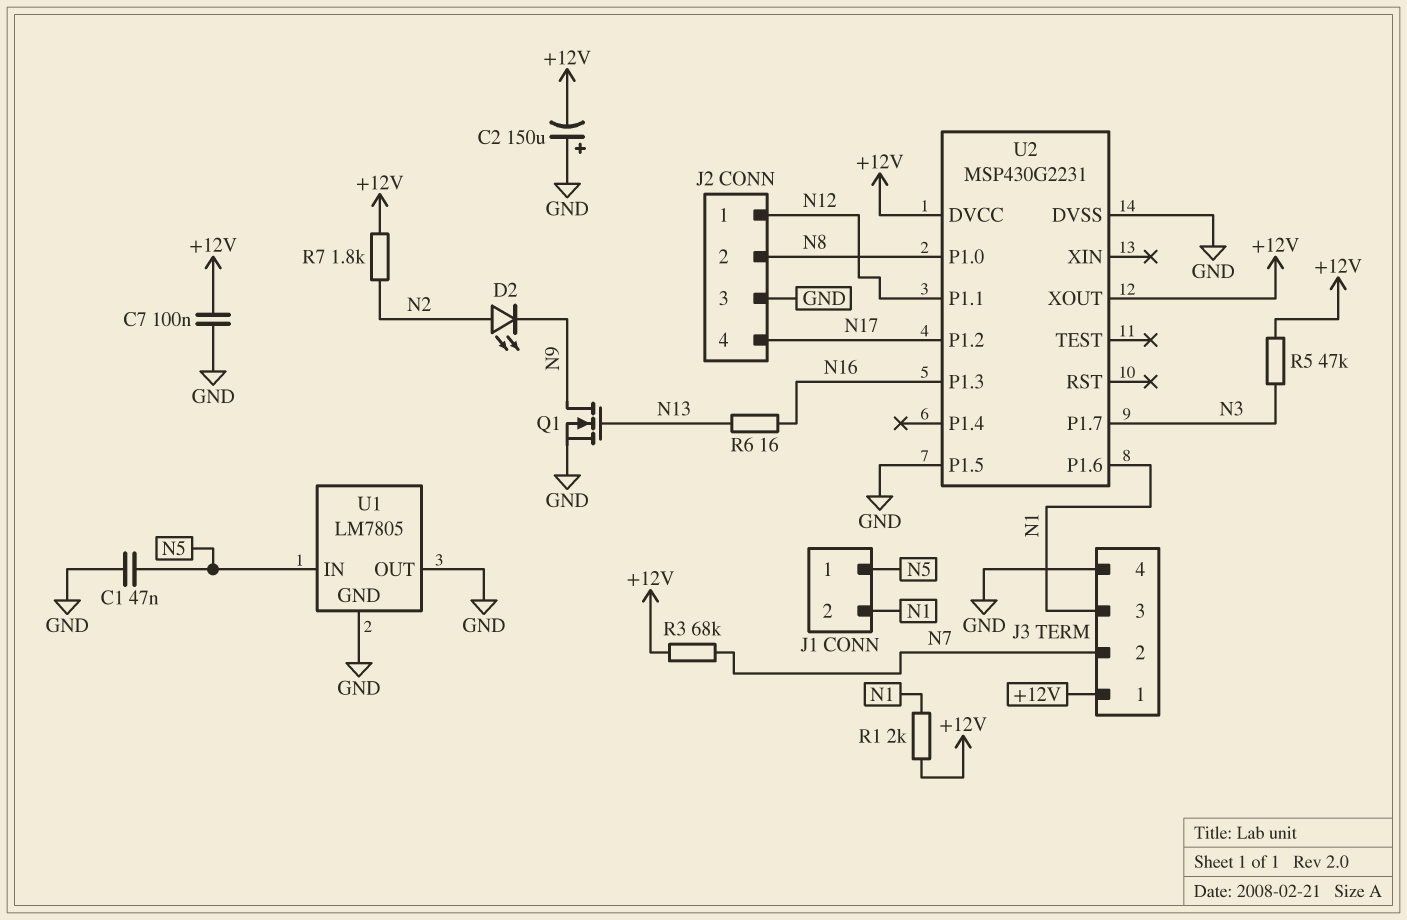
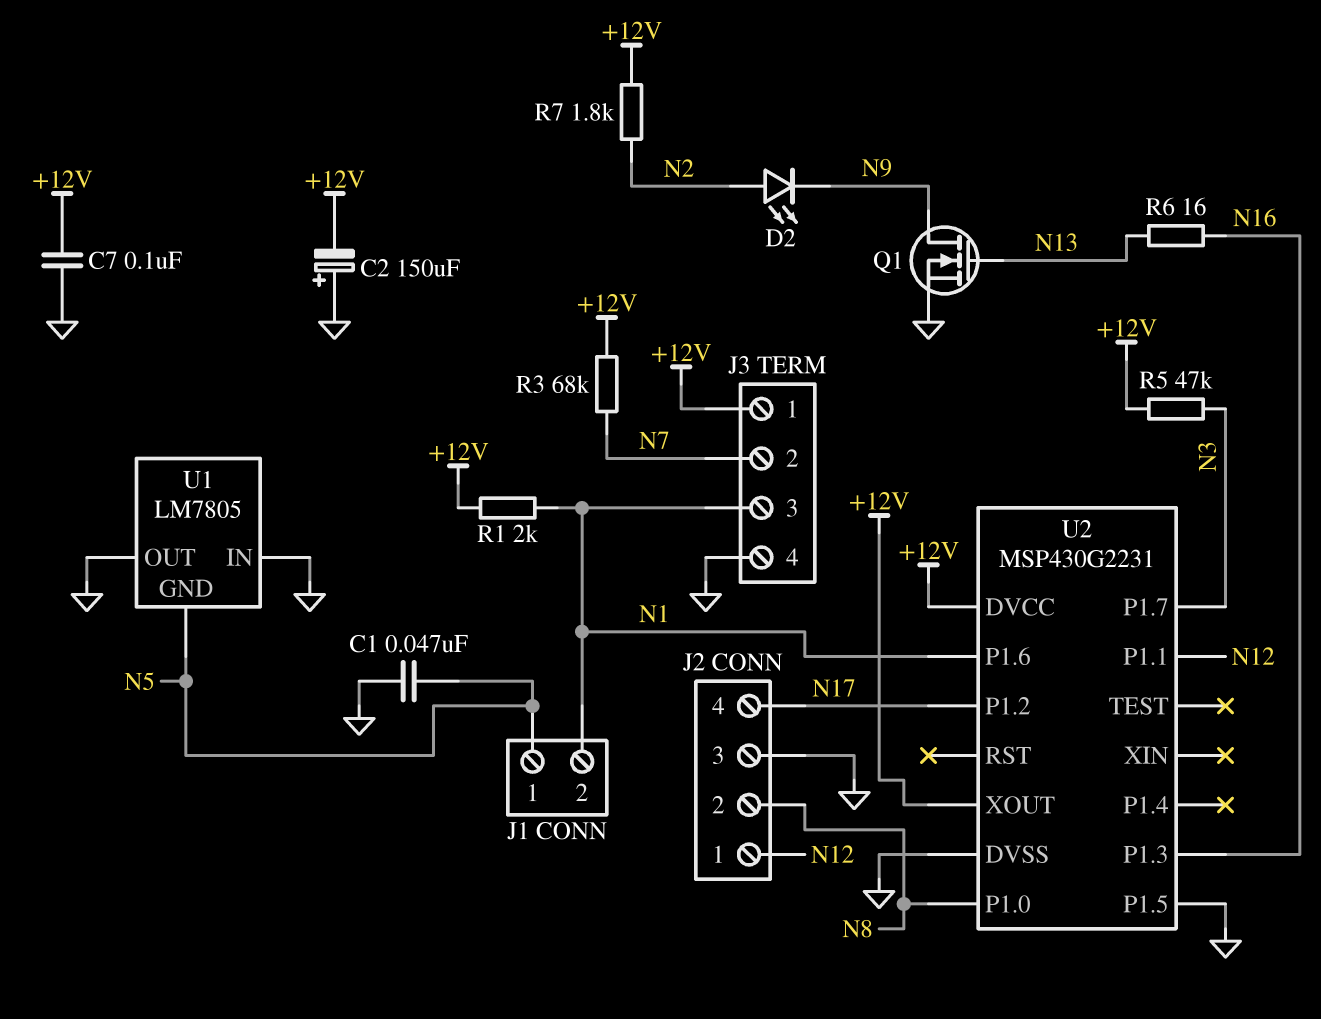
U1 pin GND: GND -> N5
U1 pin IN: N5 -> GND

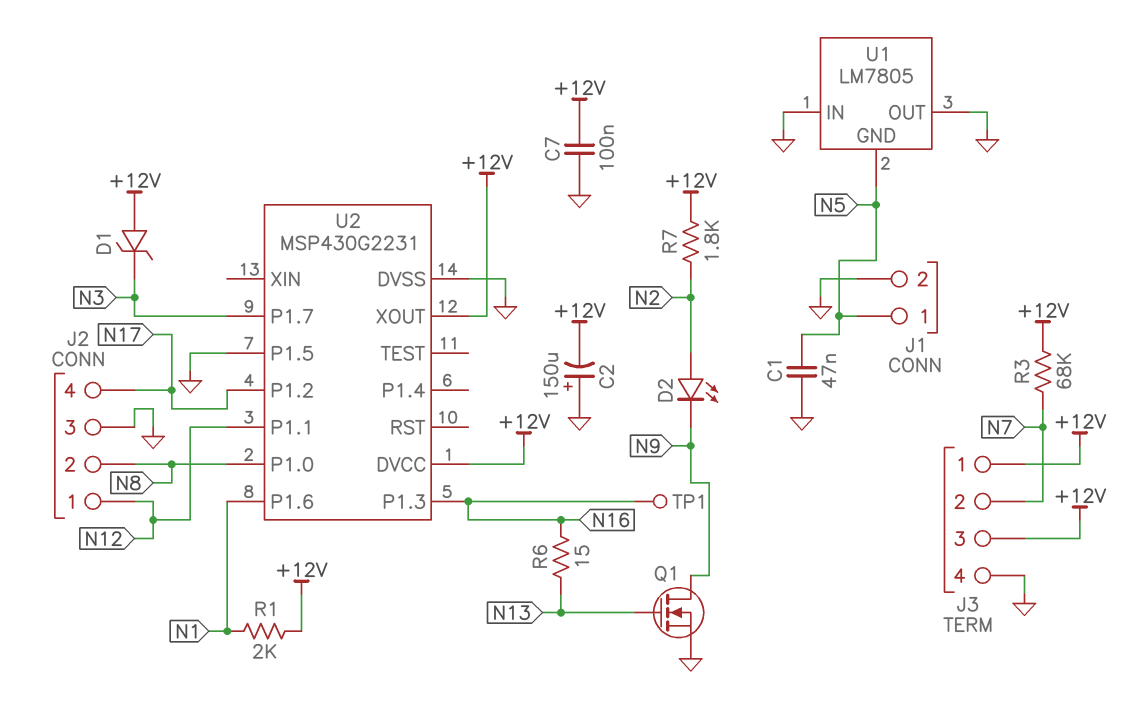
D1: none -> zener (A +12V, K N3)
J1 pin 2: N1 -> GND
J3 pin 3: N1 -> +12V
R5: 47k (+12V, N3) -> none
R6: 16 (N13, N16) -> 15 (N13, N16)
TP1: none -> test point (N16)

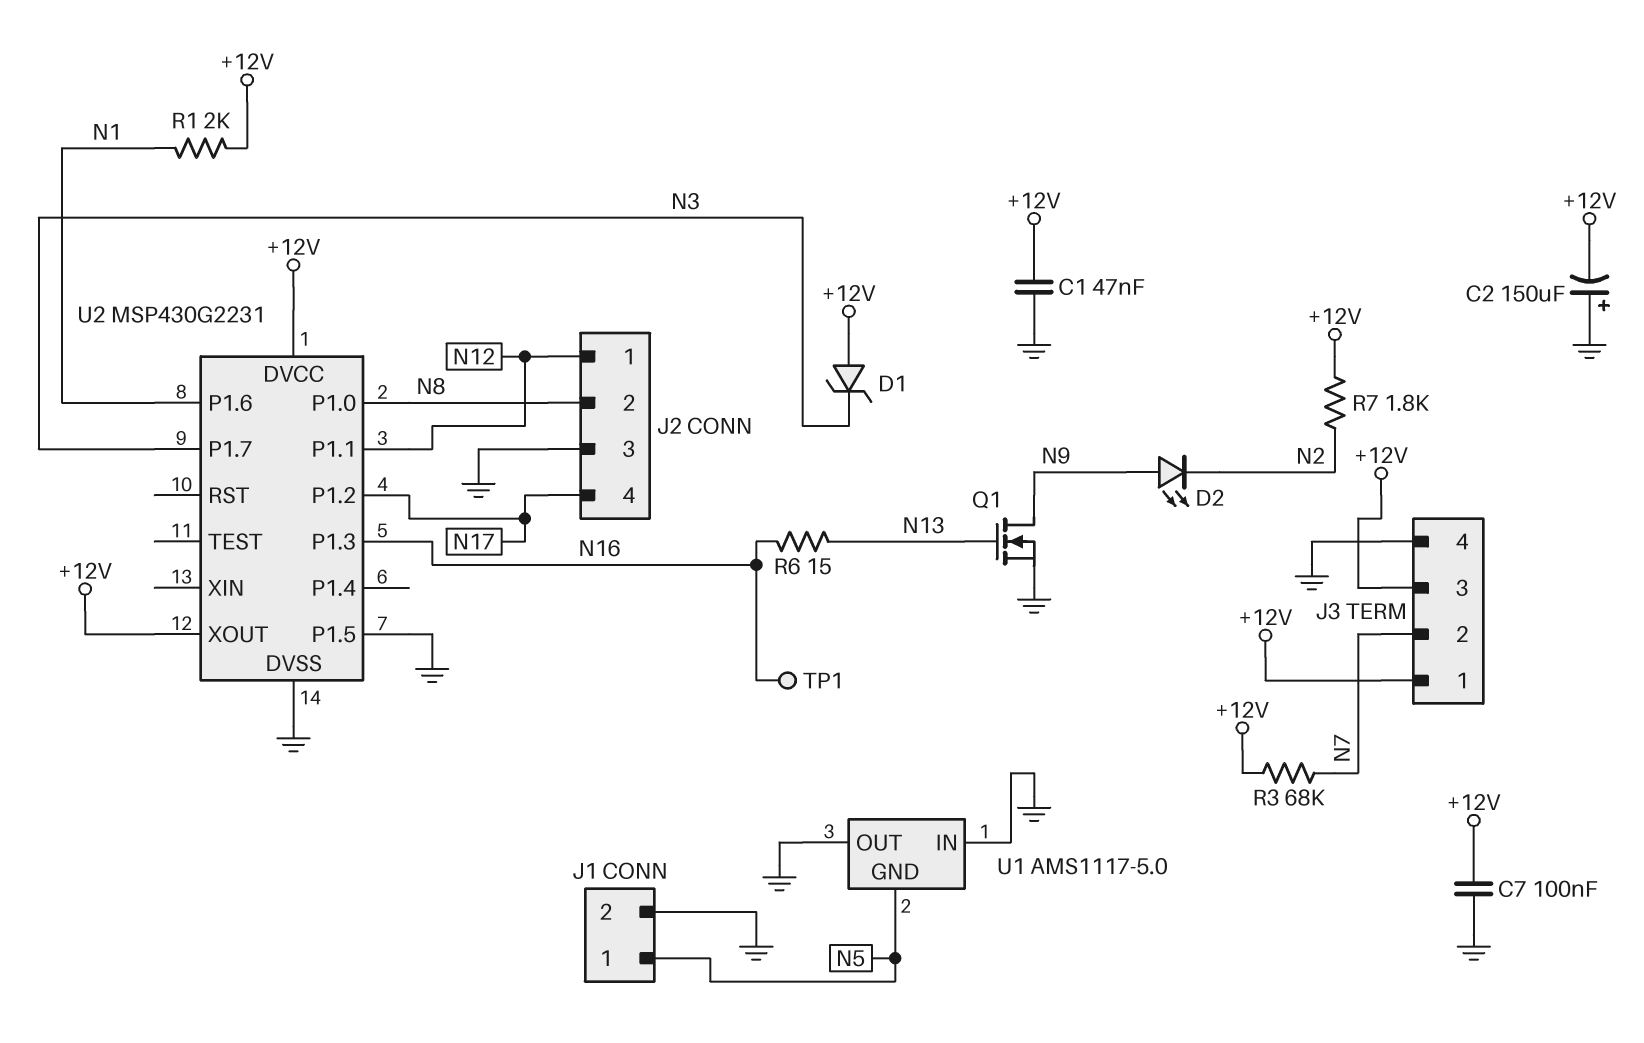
C1: 47nF (GND, N5) -> 47nF (+12V, GND)
D2: LED (A N2, K N9) -> LED (A N9, K N2)
U1: LM7805 -> AMS1117-5.0

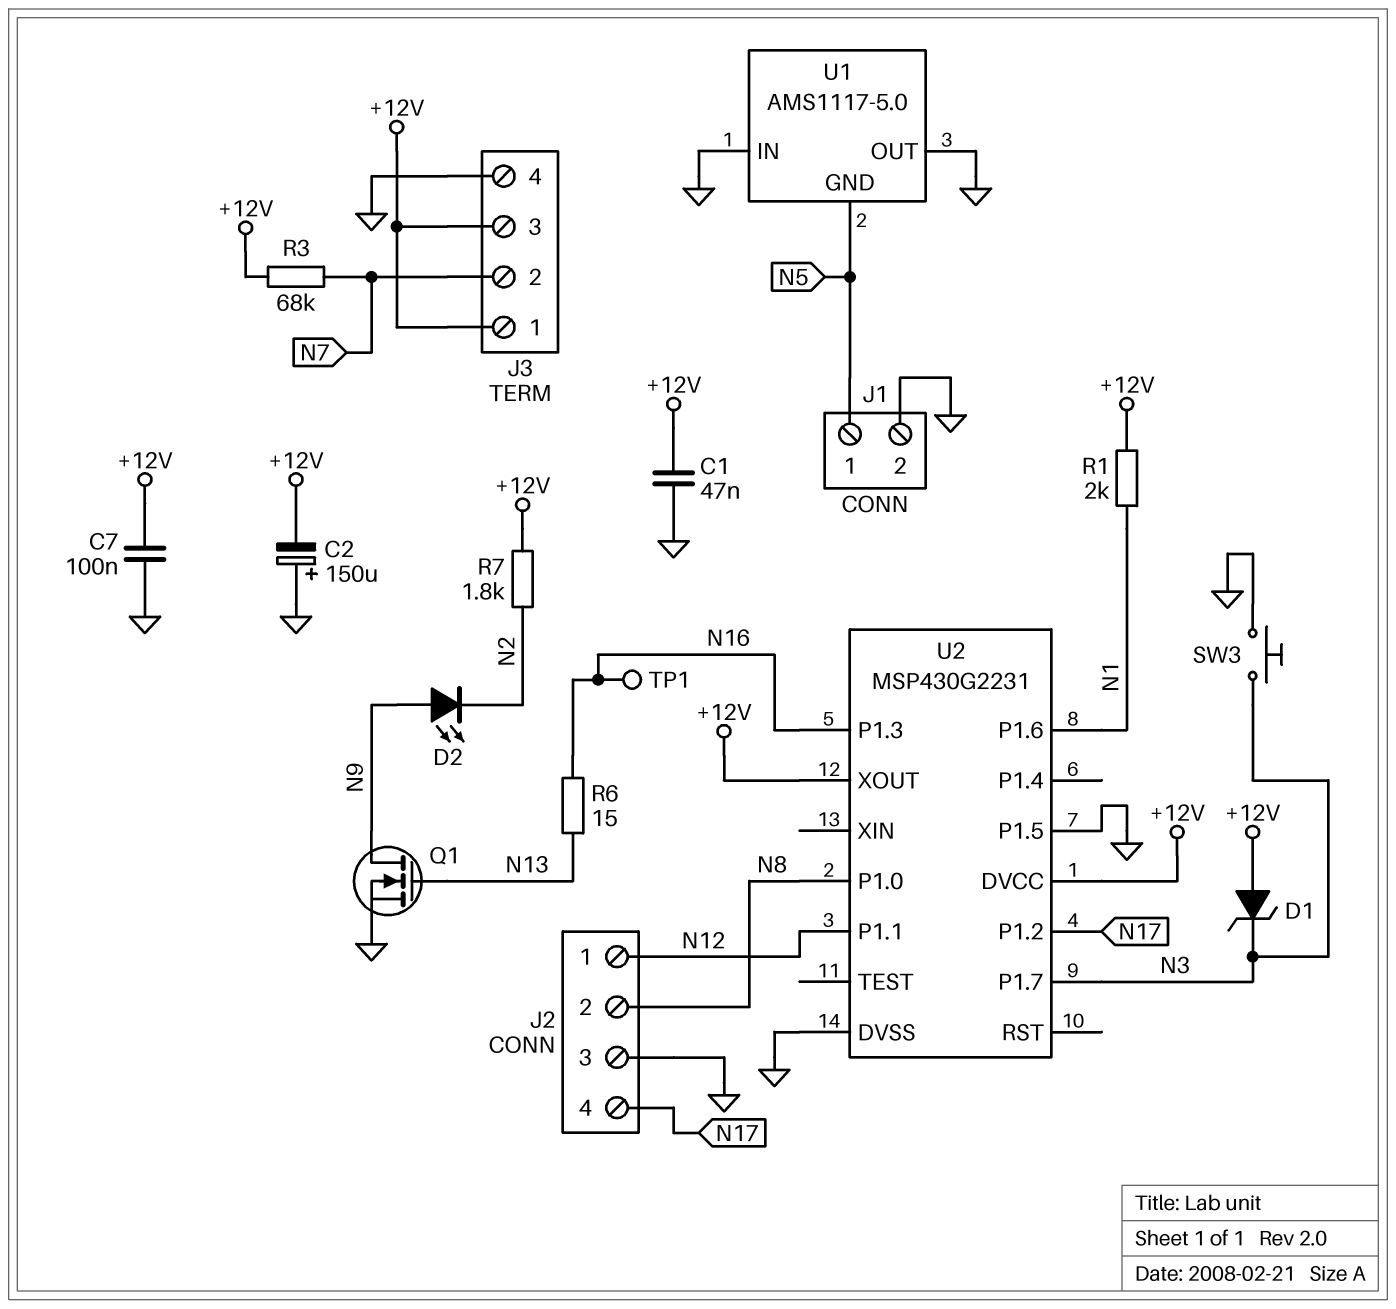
SW3: none -> button (GND, N3)

